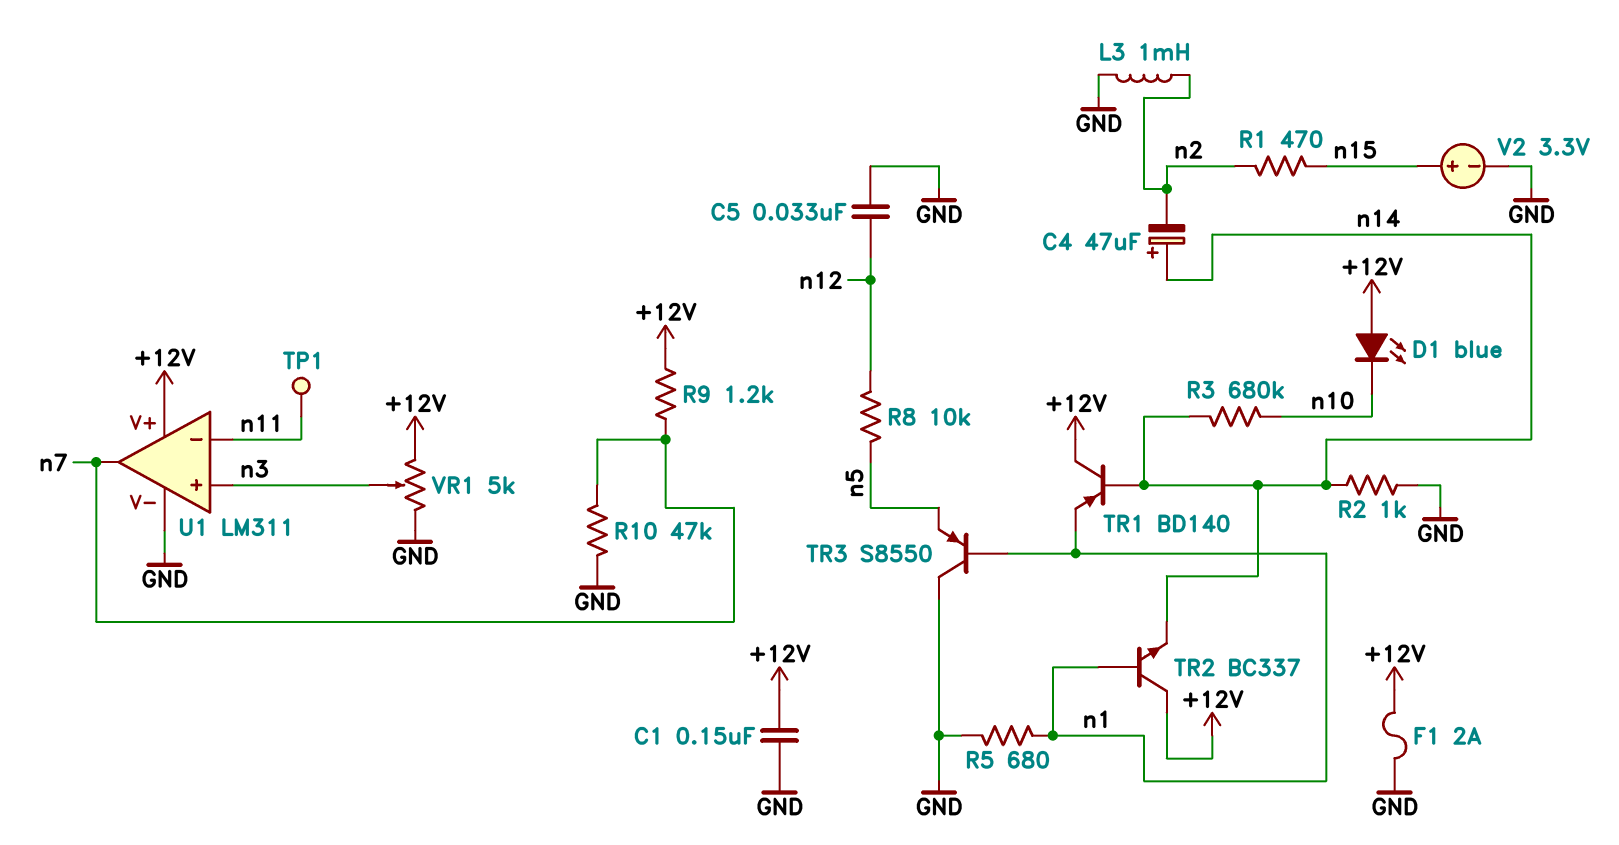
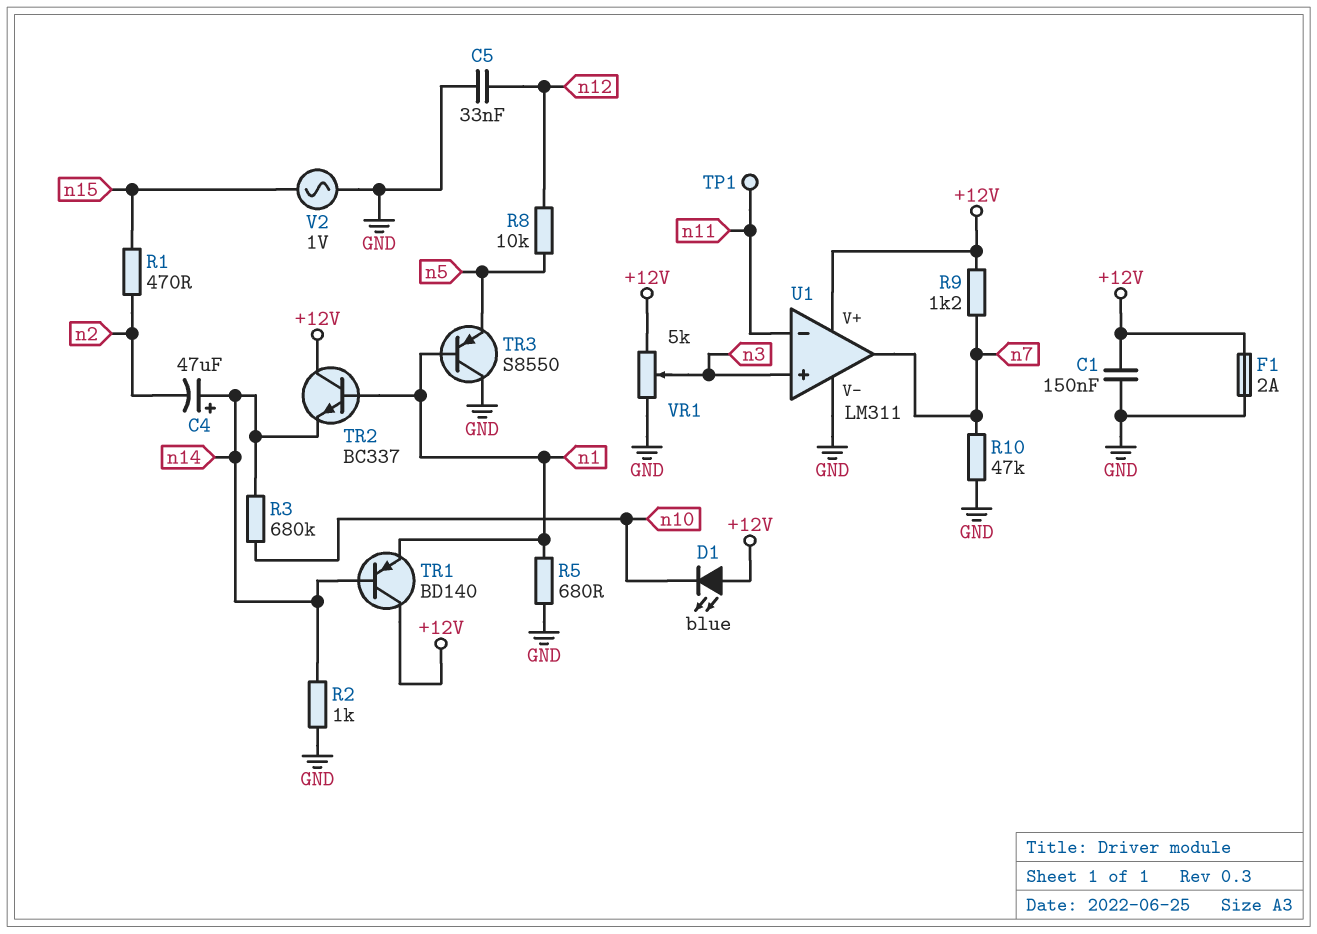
L3: 1mH (GND, n2) -> none
V2: 3.3V (plus n15, minus GND) -> AC 1V (GND, n15)

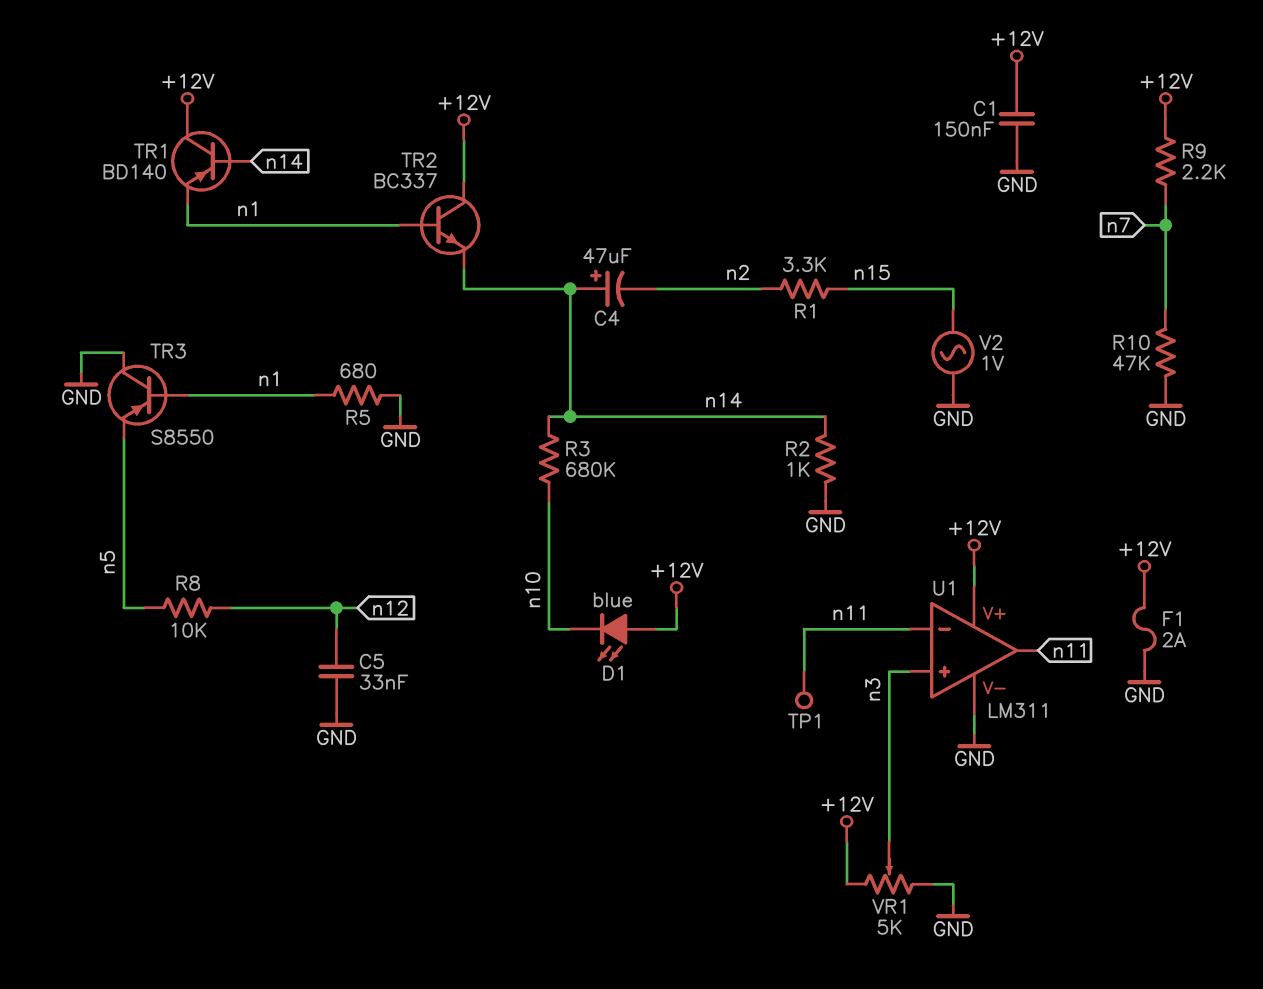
R1: 470 (n2, n15) -> 3.3k (n2, n15)
R9: 1.2k (+12V, n7) -> 2.2k (+12V, n7)
U1 pin out: n7 -> n11

